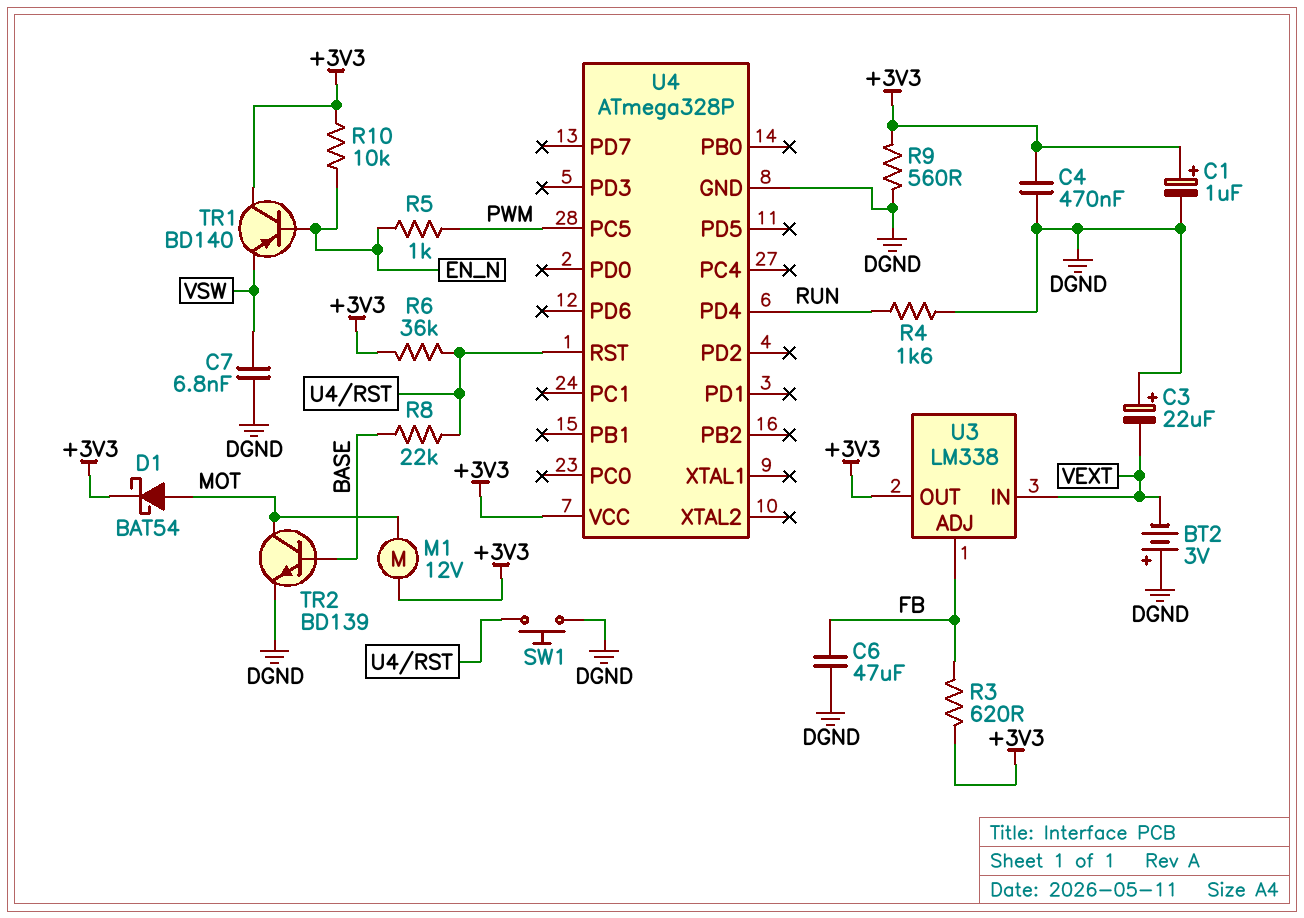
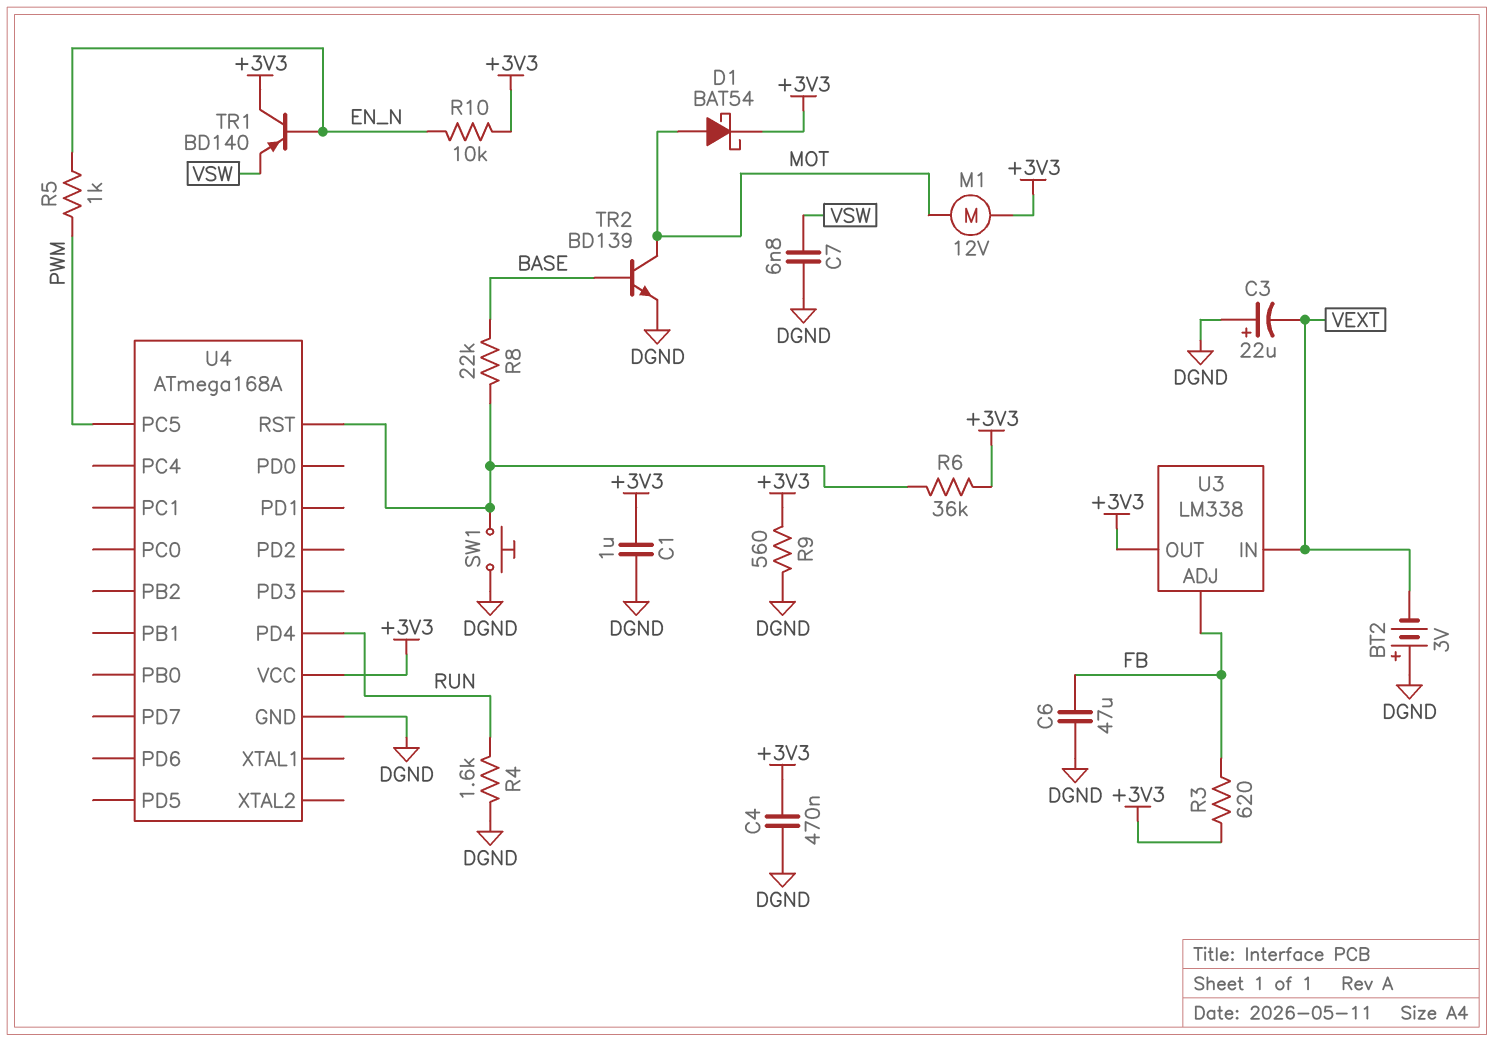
C1: 1uF (plus +3V3, minus DGND) -> 1uF (+3V3, DGND)
U4: ATmega328P -> ATmega168A

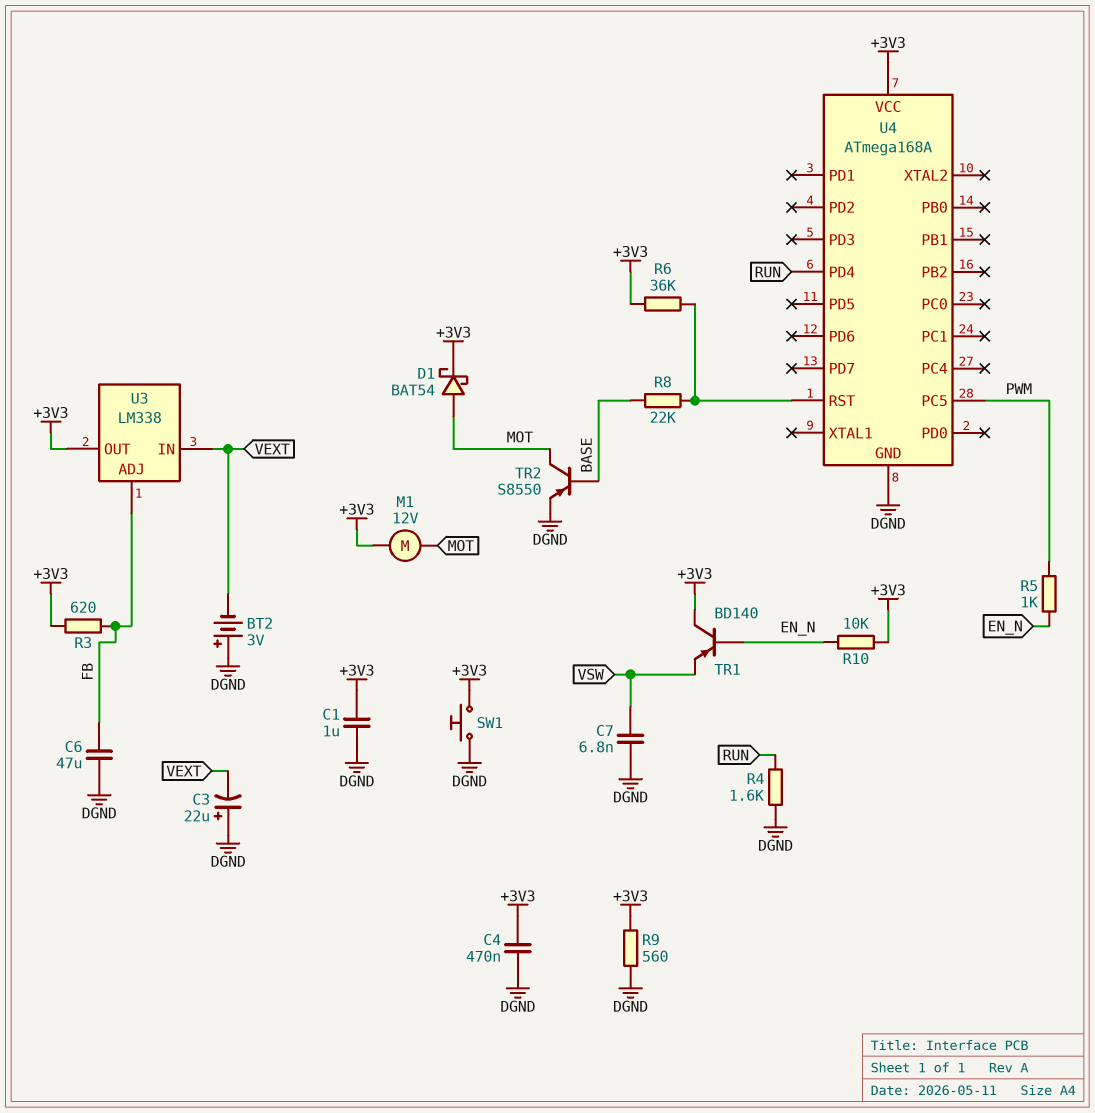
SW1: button (DGND, U4/RST) -> button (+3V3, DGND)
TR2: NPN BD139 (B BASE, C MOT, E DGND) -> PNP S8550 (B BASE, C MOT, E DGND)

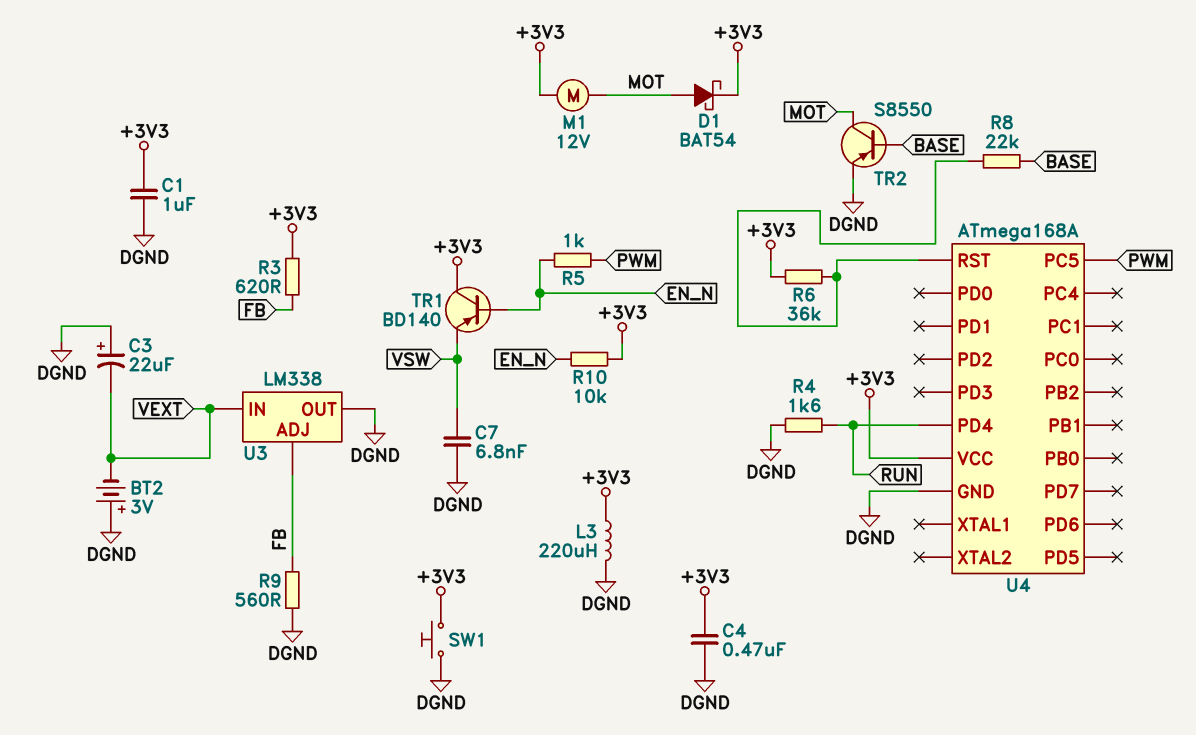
C6: 47uF (DGND, FB) -> none
L3: none -> 220uH (+3V3, DGND)
R9: 560 (+3V3, DGND) -> 560 (DGND, FB)
U3 pin OUT: +3V3 -> DGND

